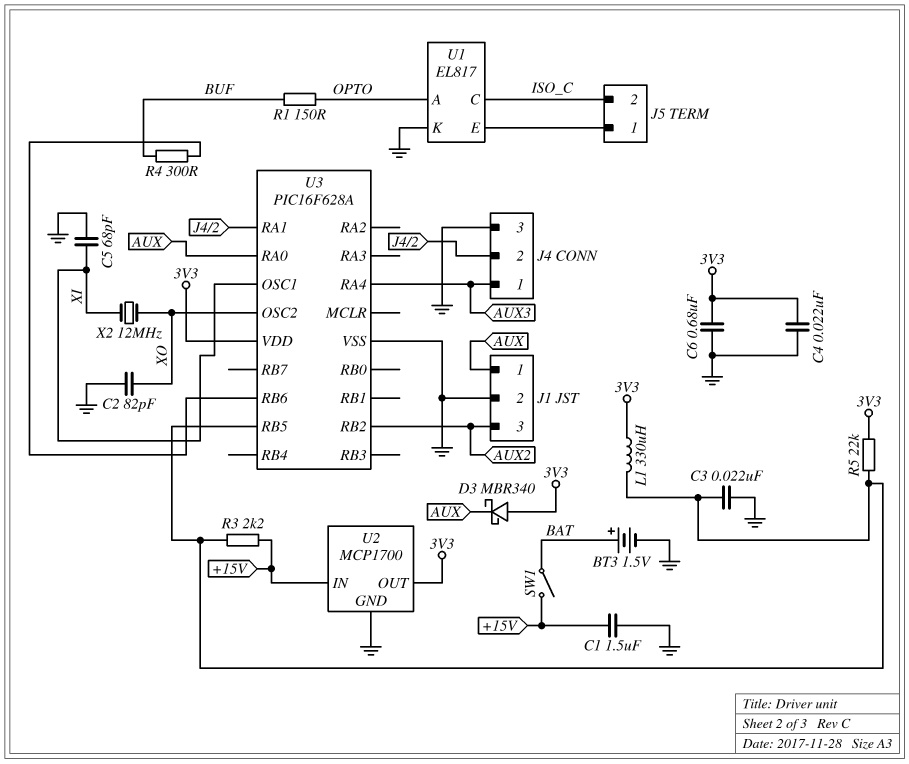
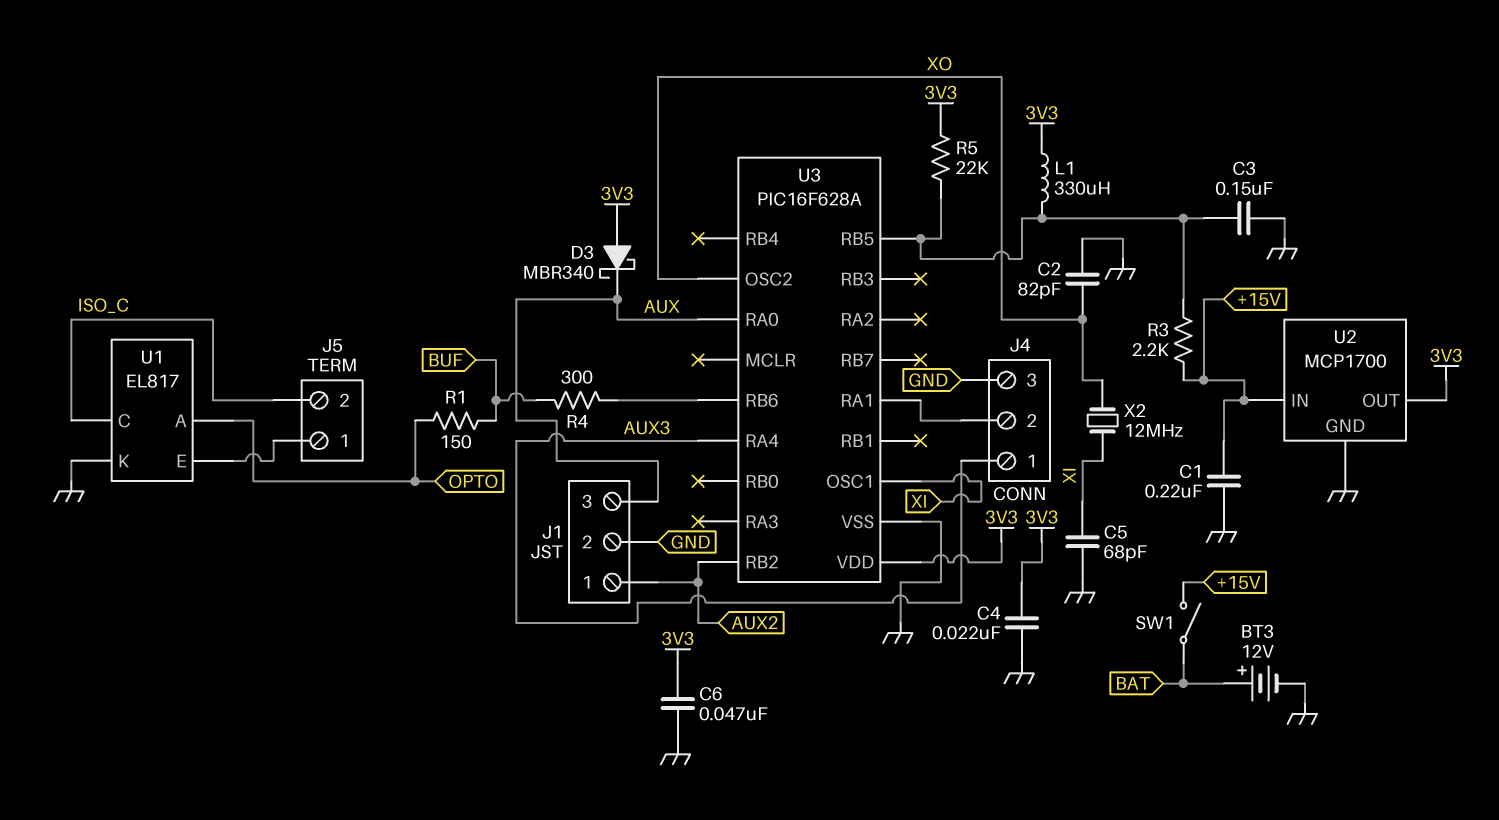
BT3: 1.5V (plus BAT, minus GND) -> 12V (plus BAT, minus GND)
C1: 1.5uF (+15V, GND) -> 220nF (+15V, GND)
C3: 22nF (GND, U3/RB5) -> 150nF (GND, U3/RB5)
C6: 680nF (3V3, GND) -> 47nF (3V3, GND)
J1 pin 1: AUX -> AUX2
J1 pin 3: AUX2 -> AUX

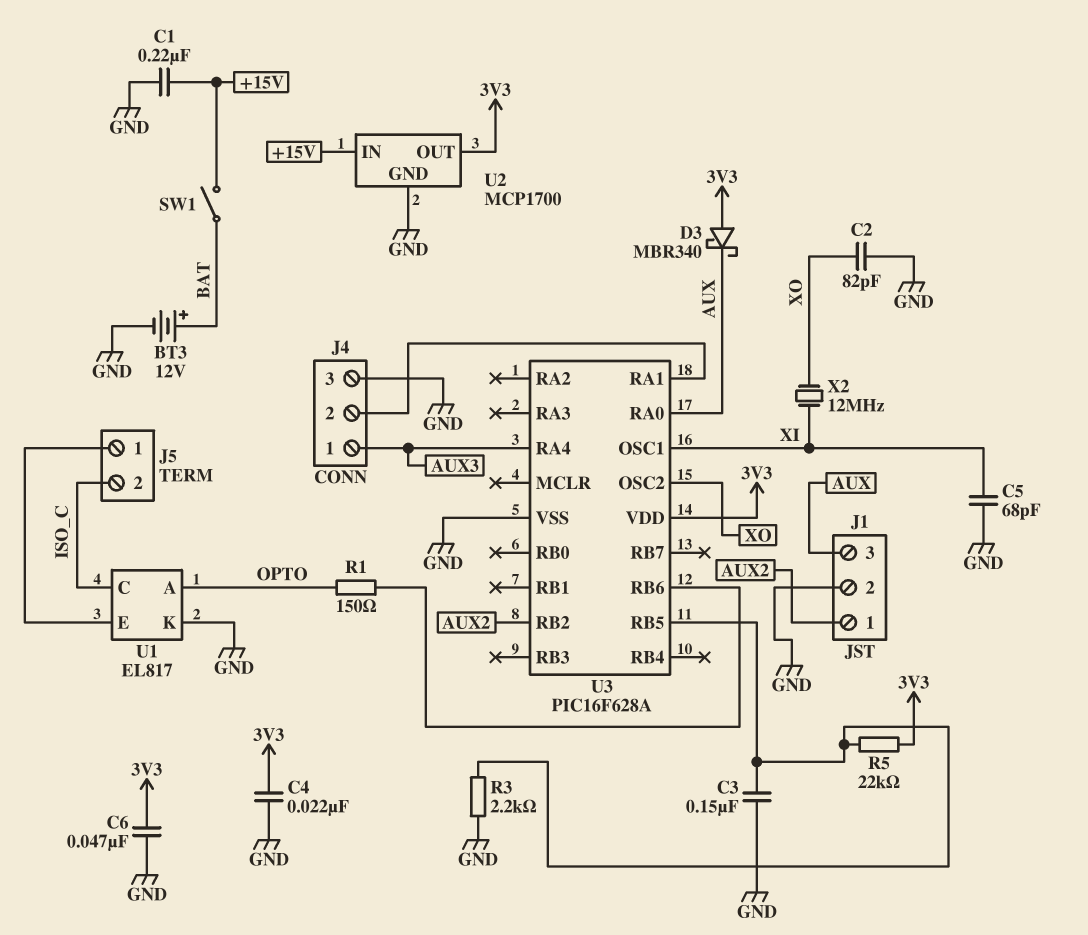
L1: 330uH (3V3, U3/RB5) -> none
R1: 150 (BUF, OPTO) -> 150 (OPTO, U3/RB6)
R3: 2.2k (+15V, U3/RB5) -> 2.2k (GND, U3/RB5)
R4: 300 (BUF, U3/RB6) -> none

